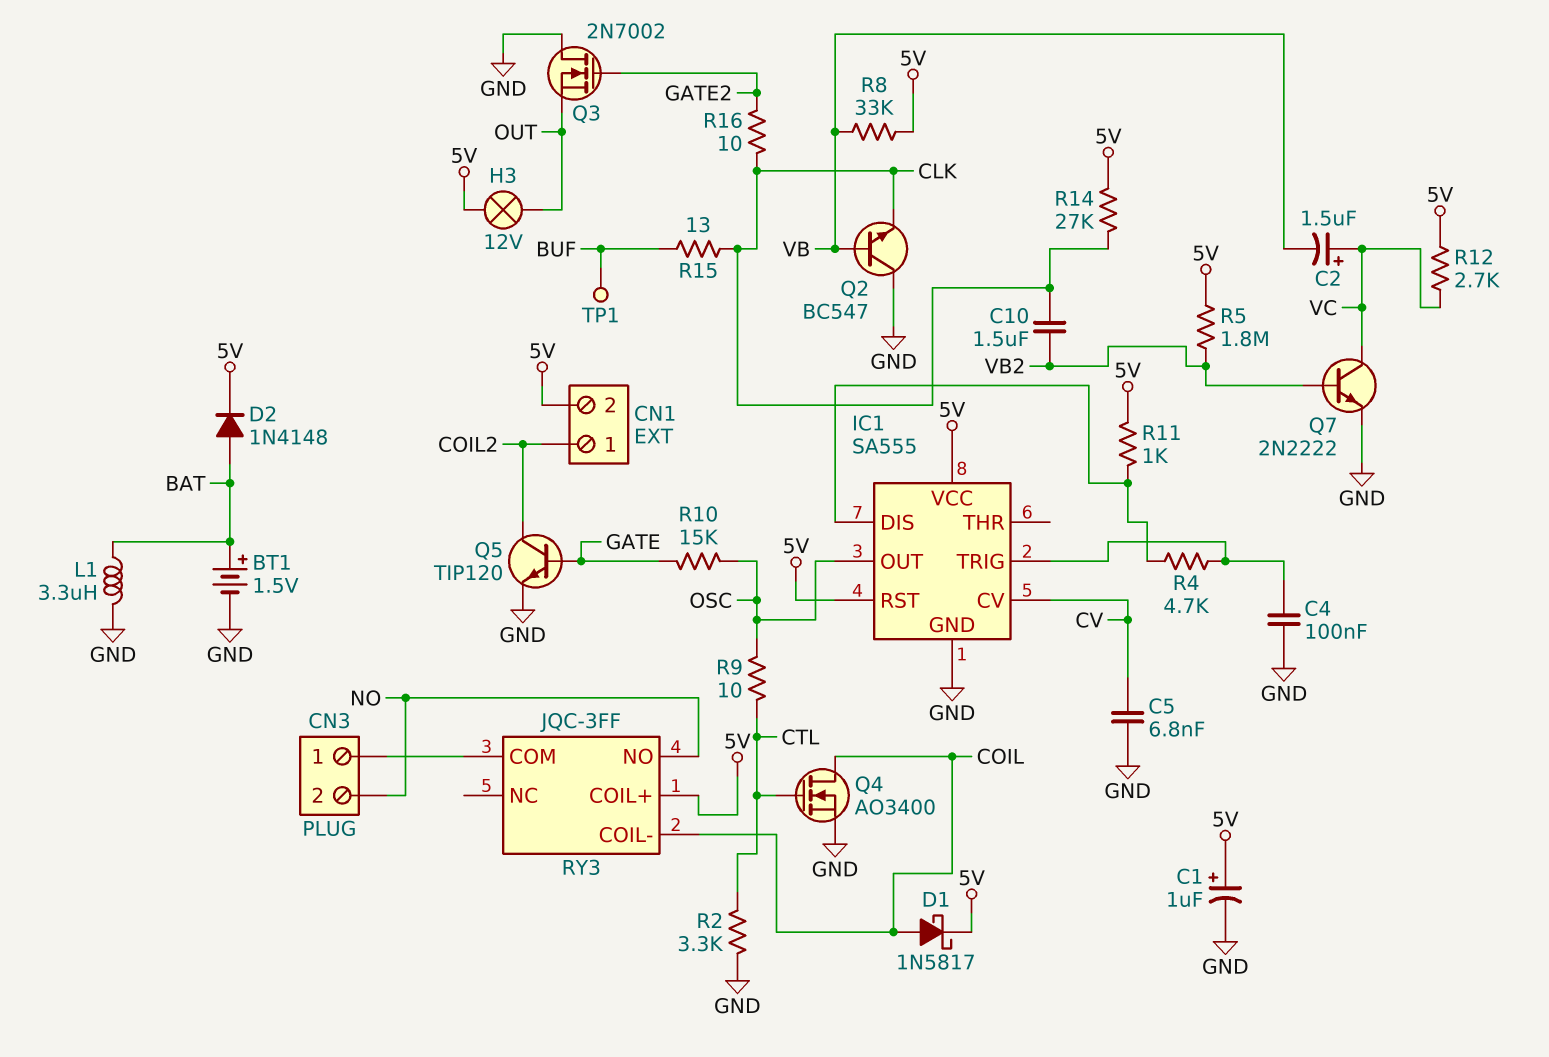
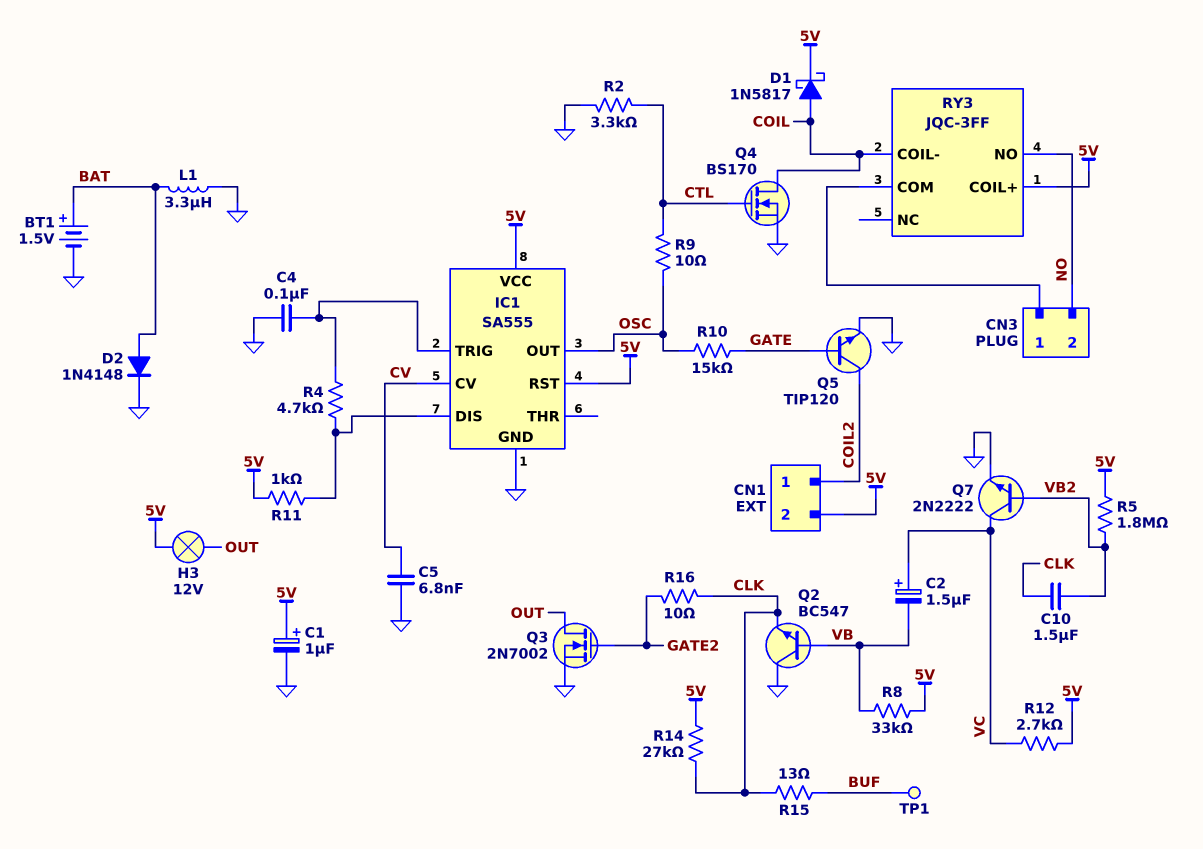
D2: diode 1N4148 (A BAT, K 5V) -> diode 1N4148 (A BAT, K GND)
Q3: NMOS 2N7002 (G GATE2, D GND, S OUT) -> NMOS 2N7002 (G GATE2, D OUT, S GND)
Q4: NMOS AO3400 (G CTL, D COIL, S GND) -> NMOS BS170 (G CTL, D COIL, S GND)

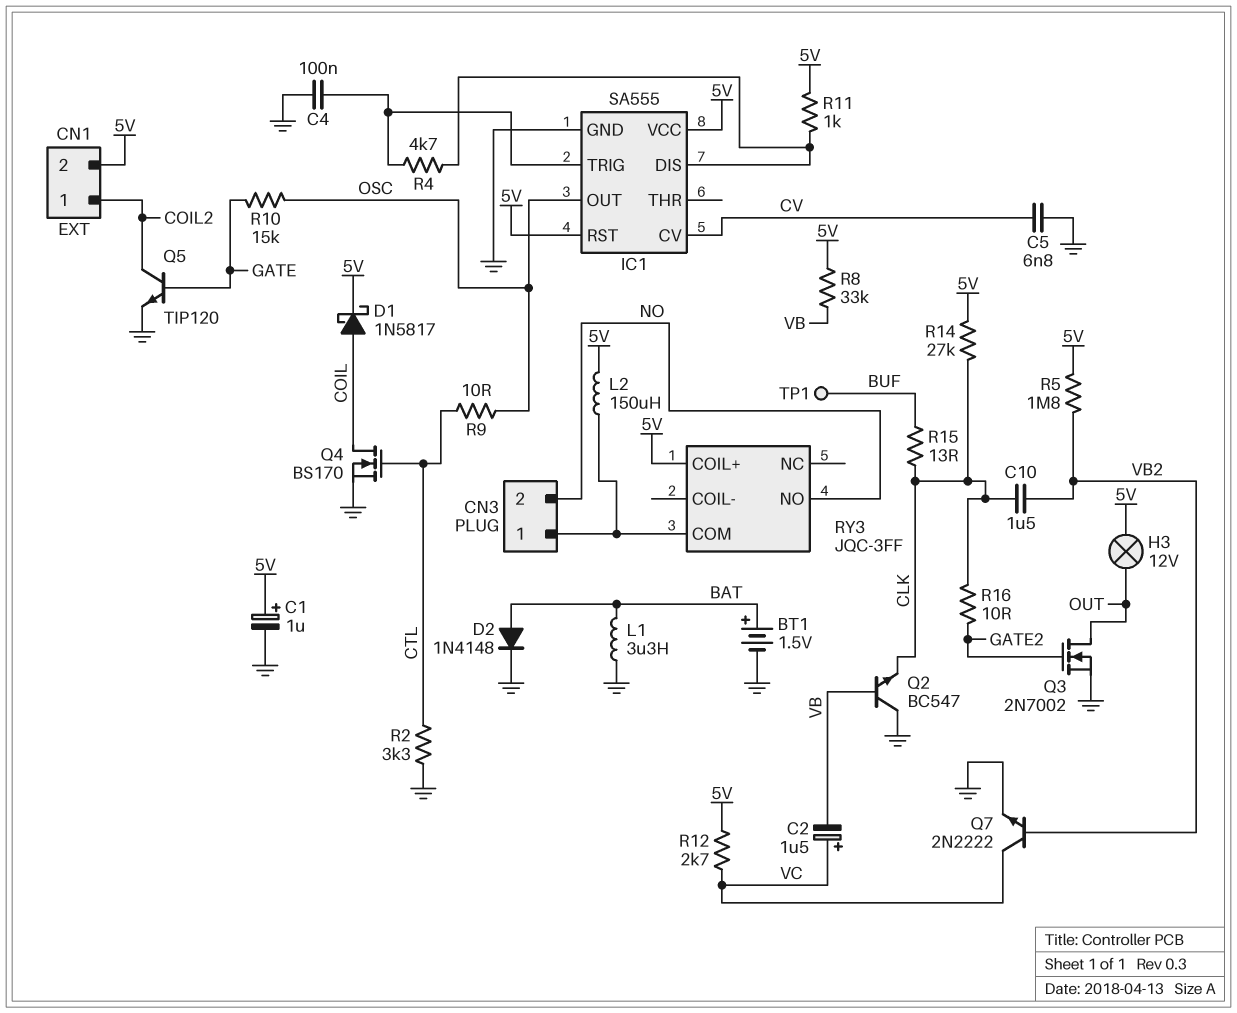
L2: none -> 150uH (5V, CN3/1)
RY3 pin COIL-: COIL -> none

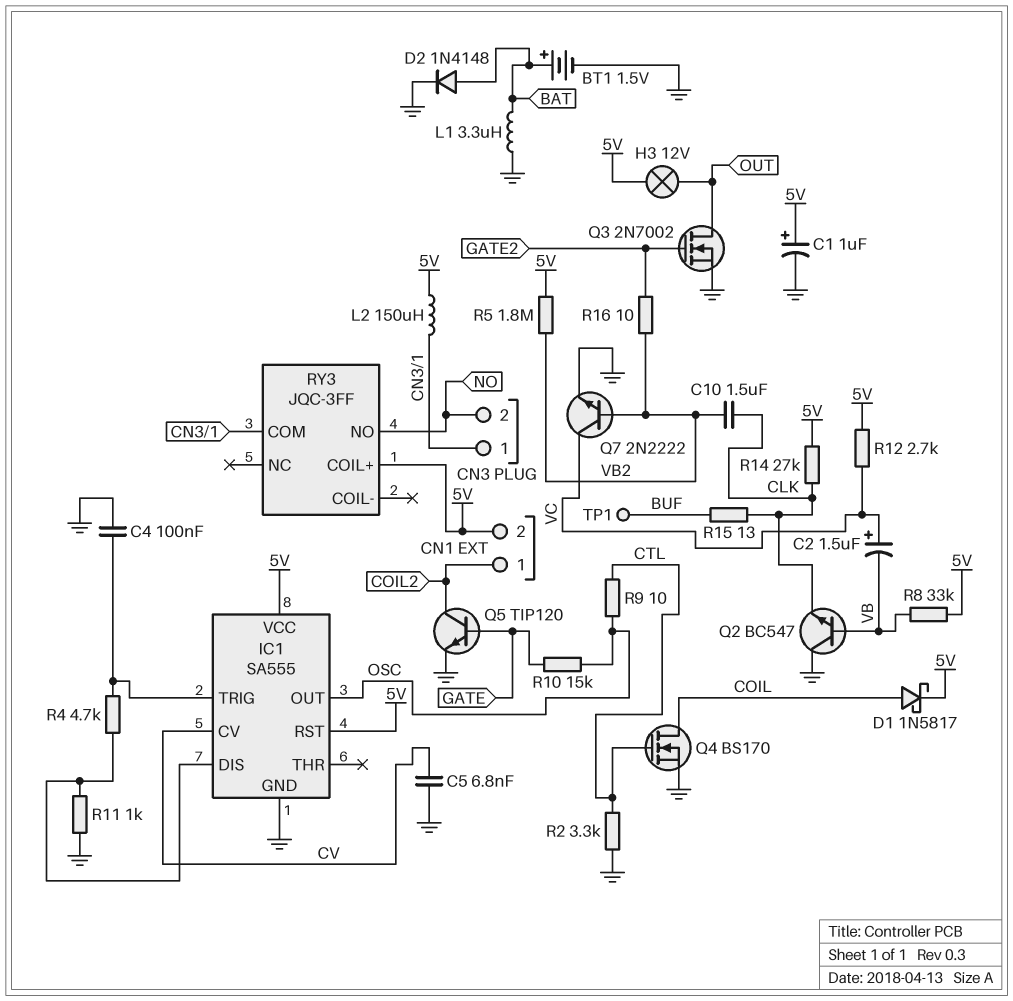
R11: 1k (5V, IC1/DIS) -> 1k (GND, IC1/DIS)
R16: 10 (CLK, GATE2) -> 10 (GATE2, VB2)

